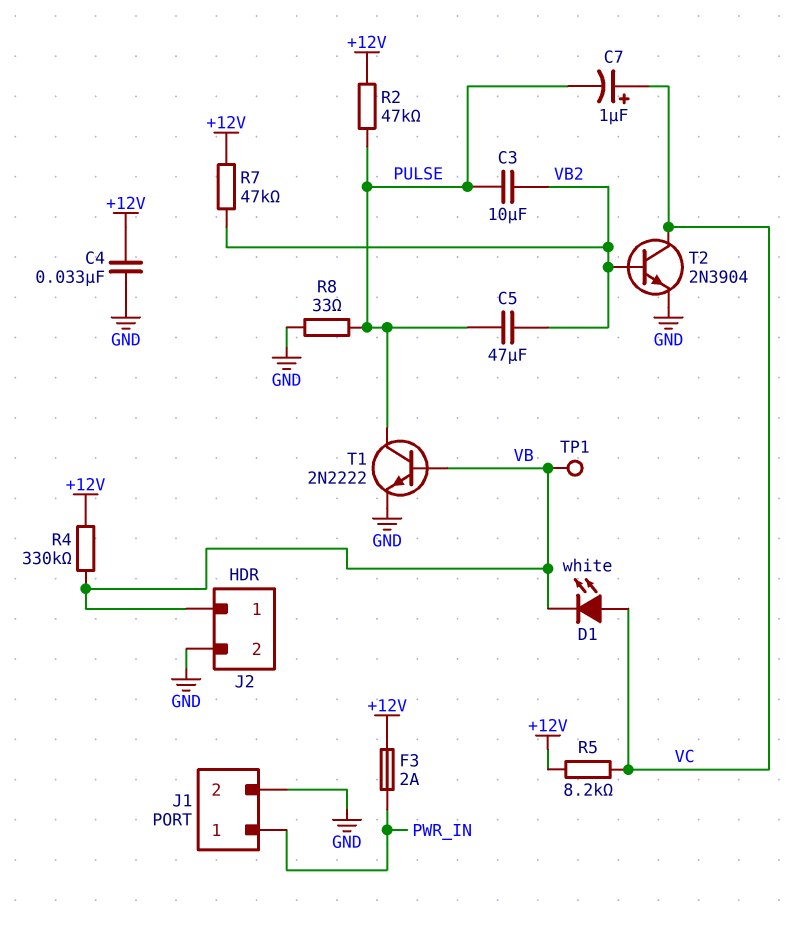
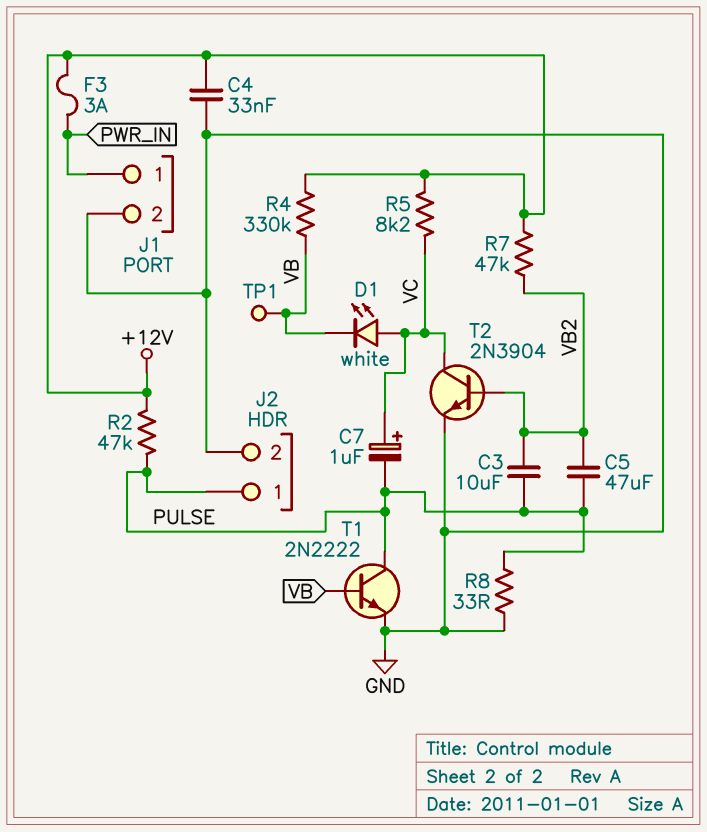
F3: 2A (+12V, PWR_IN) -> 3A (+12V, PWR_IN)
J2 pin 1: VB -> PULSE

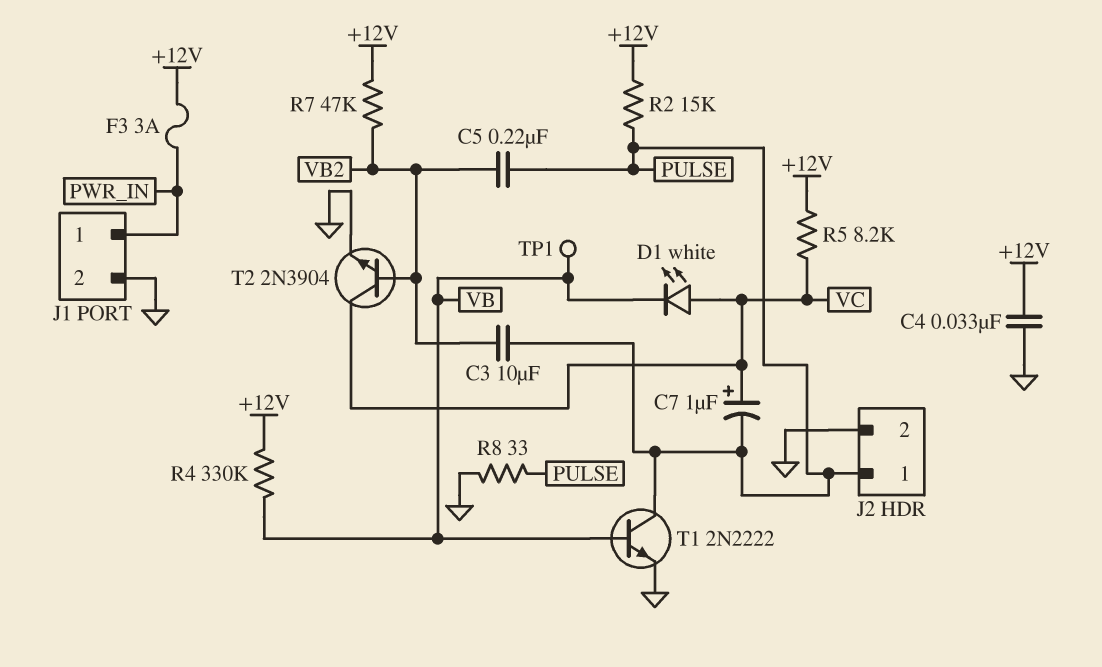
C5: 47uF (PULSE, VB2) -> 220nF (PULSE, VB2)
R2: 47k (+12V, PULSE) -> 15k (+12V, PULSE)

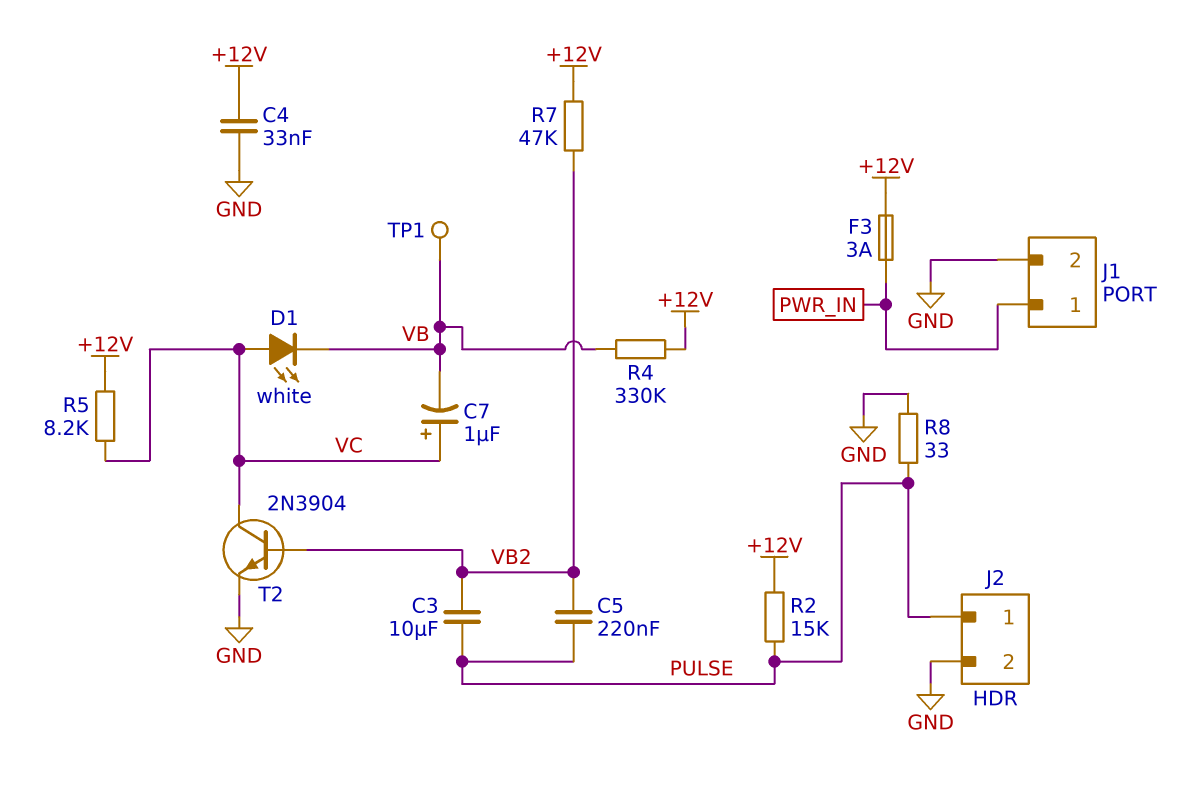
C7: 1uF (plus VC, minus PULSE) -> 1uF (plus VC, minus VB)
T1: NPN 2N2222 (B VB, C PULSE, E GND) -> none

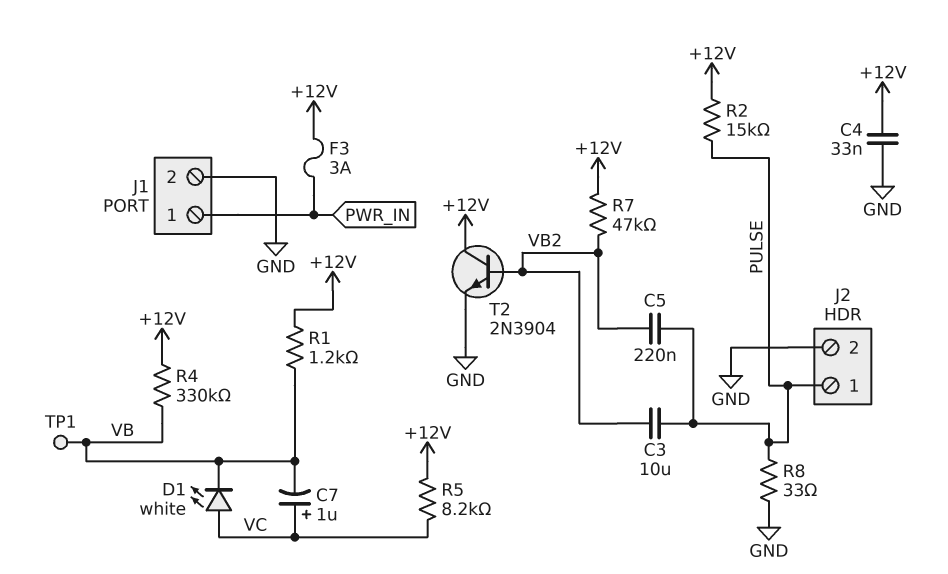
R1: none -> 1.2k (+12V, VB)
T2: NPN 2N3904 (B VB2, C VC, E GND) -> NPN 2N3904 (B VB2, C +12V, E GND)

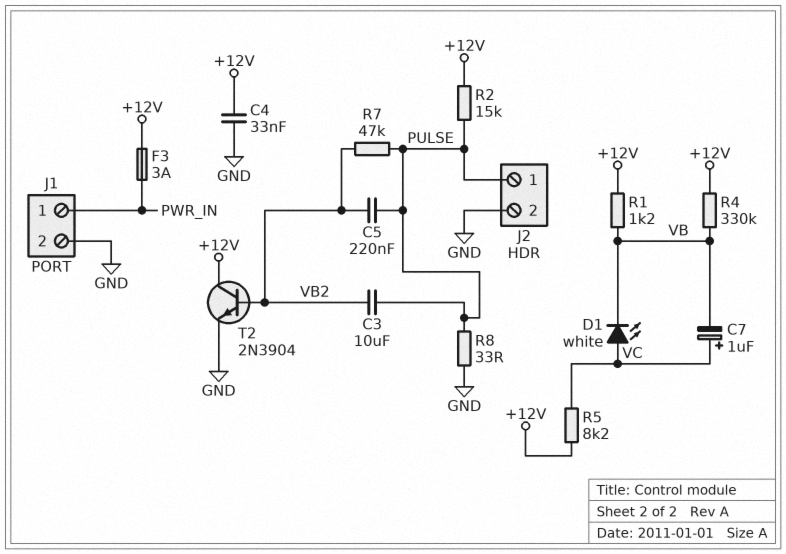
R7: 47k (+12V, VB2) -> 47k (PULSE, VB2)
TP1: test point (VB) -> none

